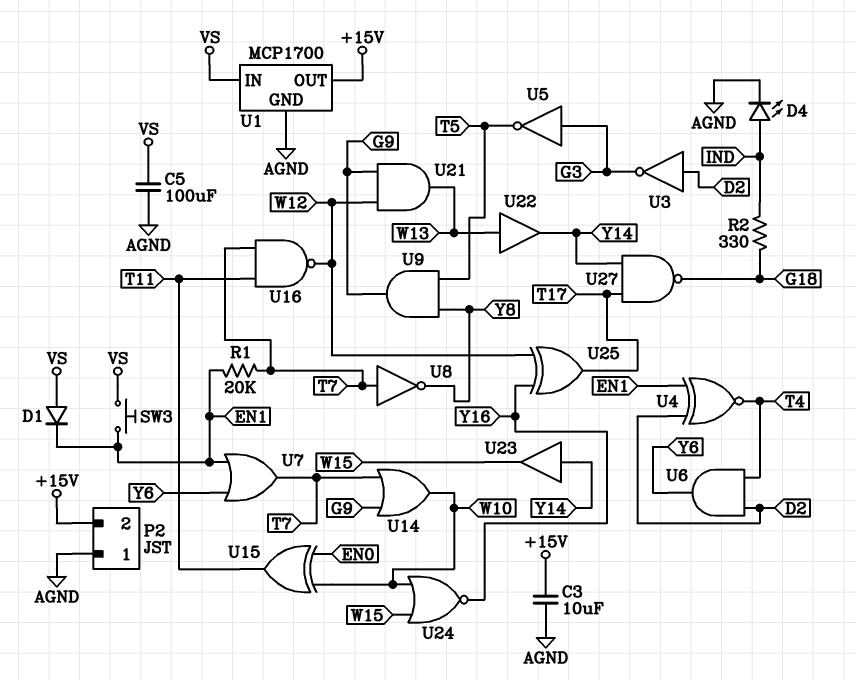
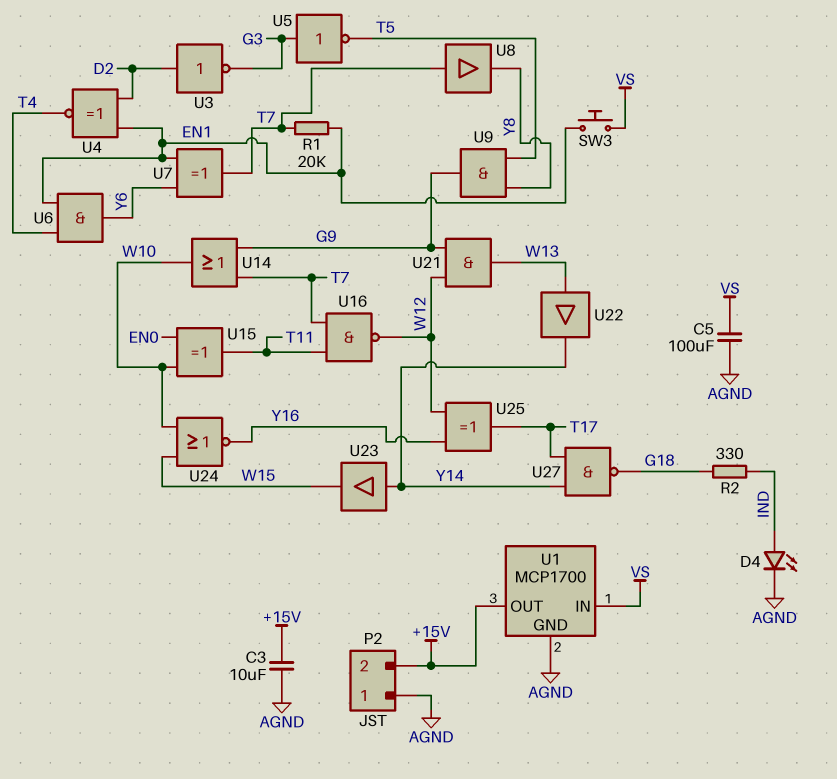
D1: diode (A VS, K EN1) -> none
U6: AND (in D2, in T4, out Y6) -> AND (in EN1, in T4, out Y6)
U7: OR (in EN1, in Y6, out T7) -> XOR (in EN1, in Y6, out T7)
U8: NOT (in T7, out Y8) -> buffer (in T7, out Y8)

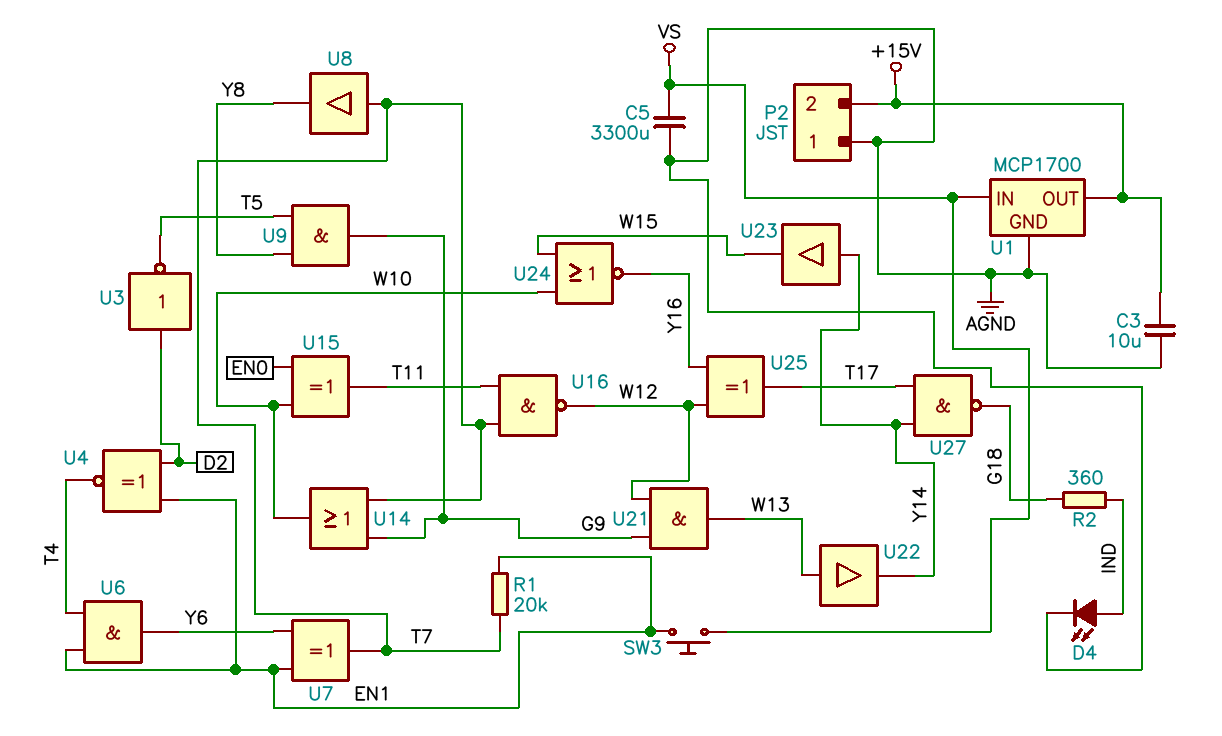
C5: 100uF (AGND, VS) -> 3300uF (AGND, VS)
R2: 330 (G18, IND) -> 360 (G18, IND)
U3: NOT (in D2, out G3) -> NOT (in D2, out T5)
U5: NOT (in G3, out T5) -> none

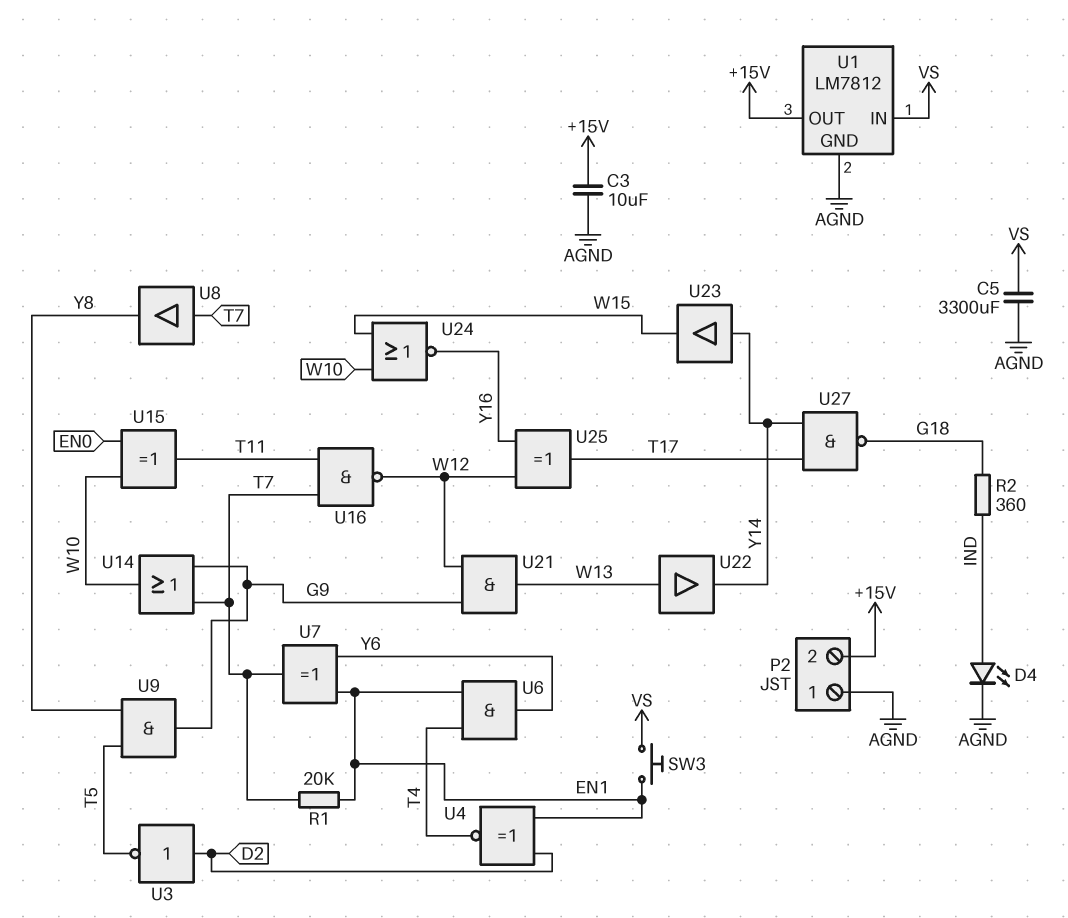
U1: MCP1700 -> LM7812

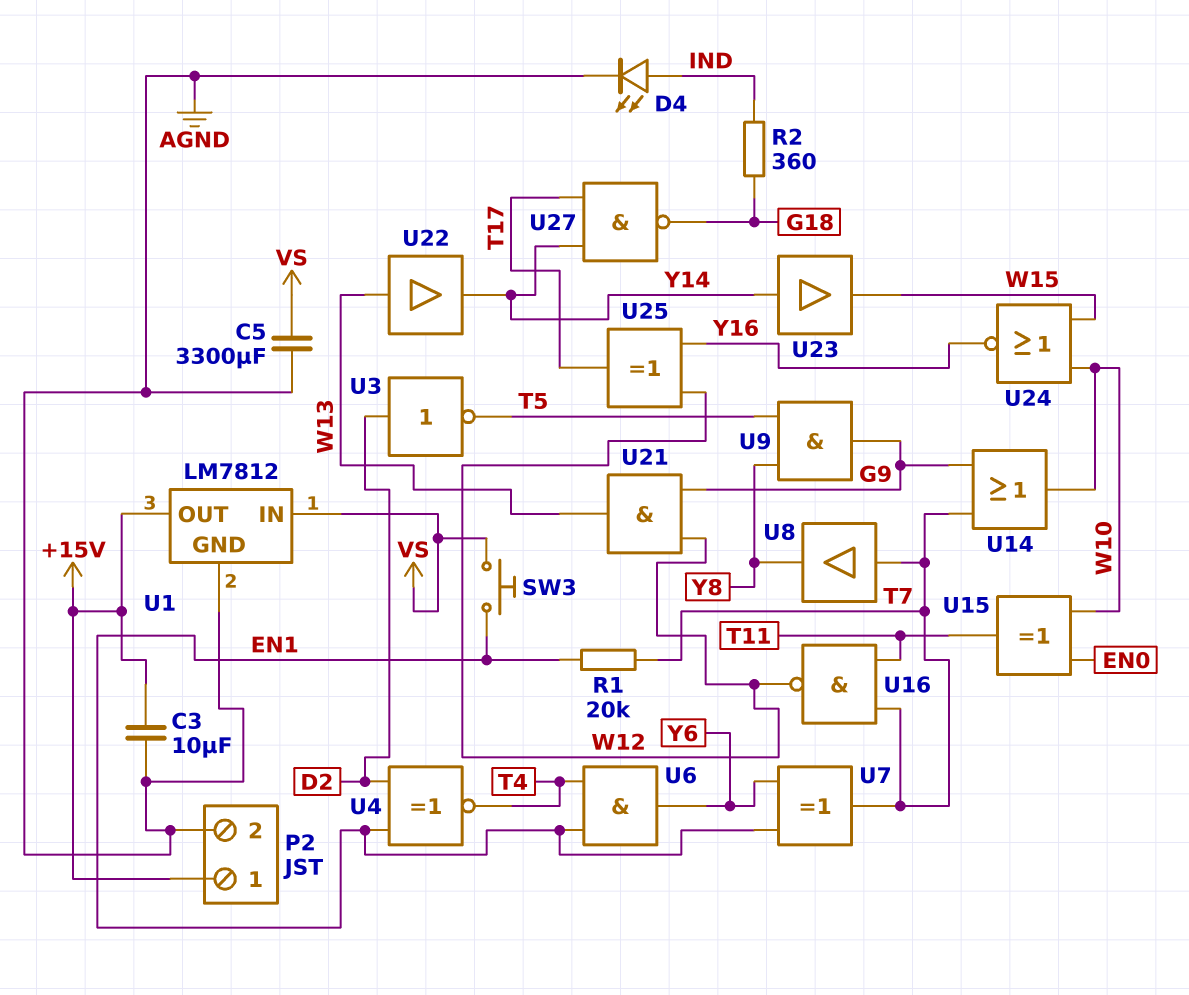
P2 pin 1: AGND -> +15V
P2 pin 2: +15V -> AGND

